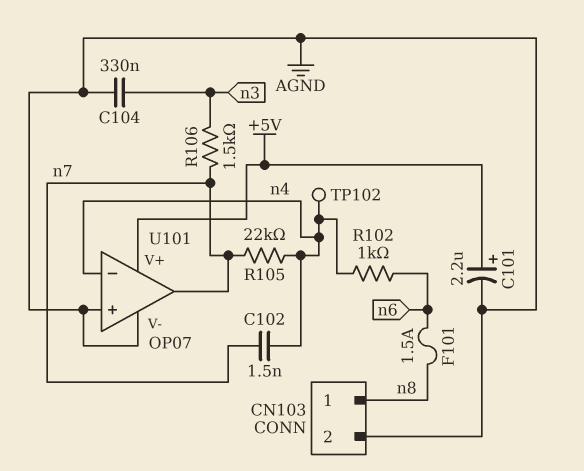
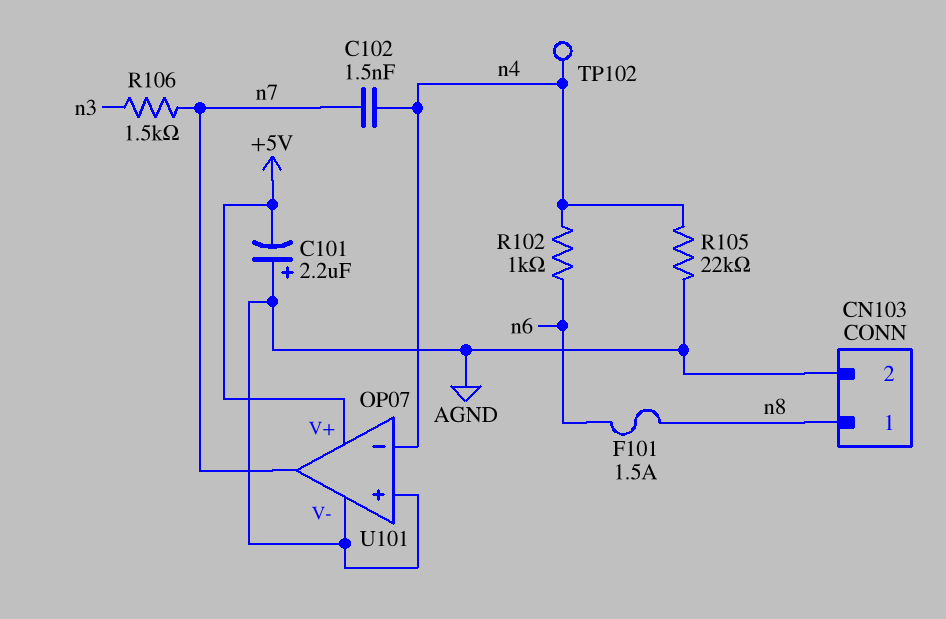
C101: 2.2uF (plus +5V, minus AGND) -> 2.2uF (plus AGND, minus +5V)
C104: 330nF (AGND, n3) -> none
R105: 22k (n4, n7) -> 22k (AGND, n4)

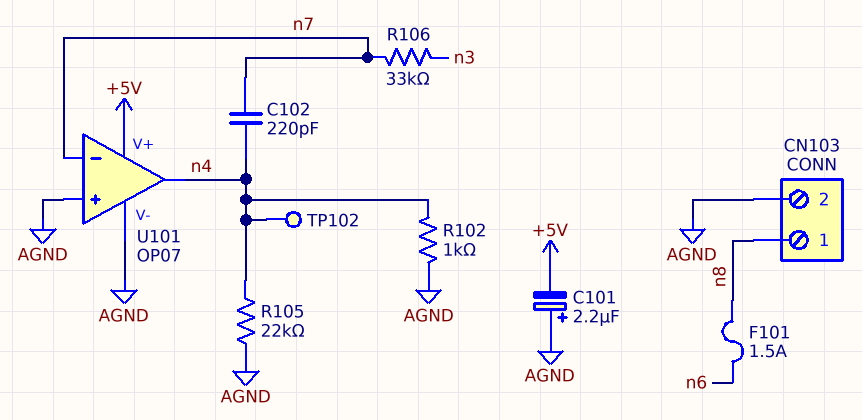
C102: 1.5nF (n4, n7) -> 220pF (n4, n7)
R102: 1k (n4, n6) -> 1k (AGND, n4)
R106: 1.5k (n3, n7) -> 33k (n3, n7)
U101 pin in-: n4 -> n7
U101 pin out: n7 -> n4

